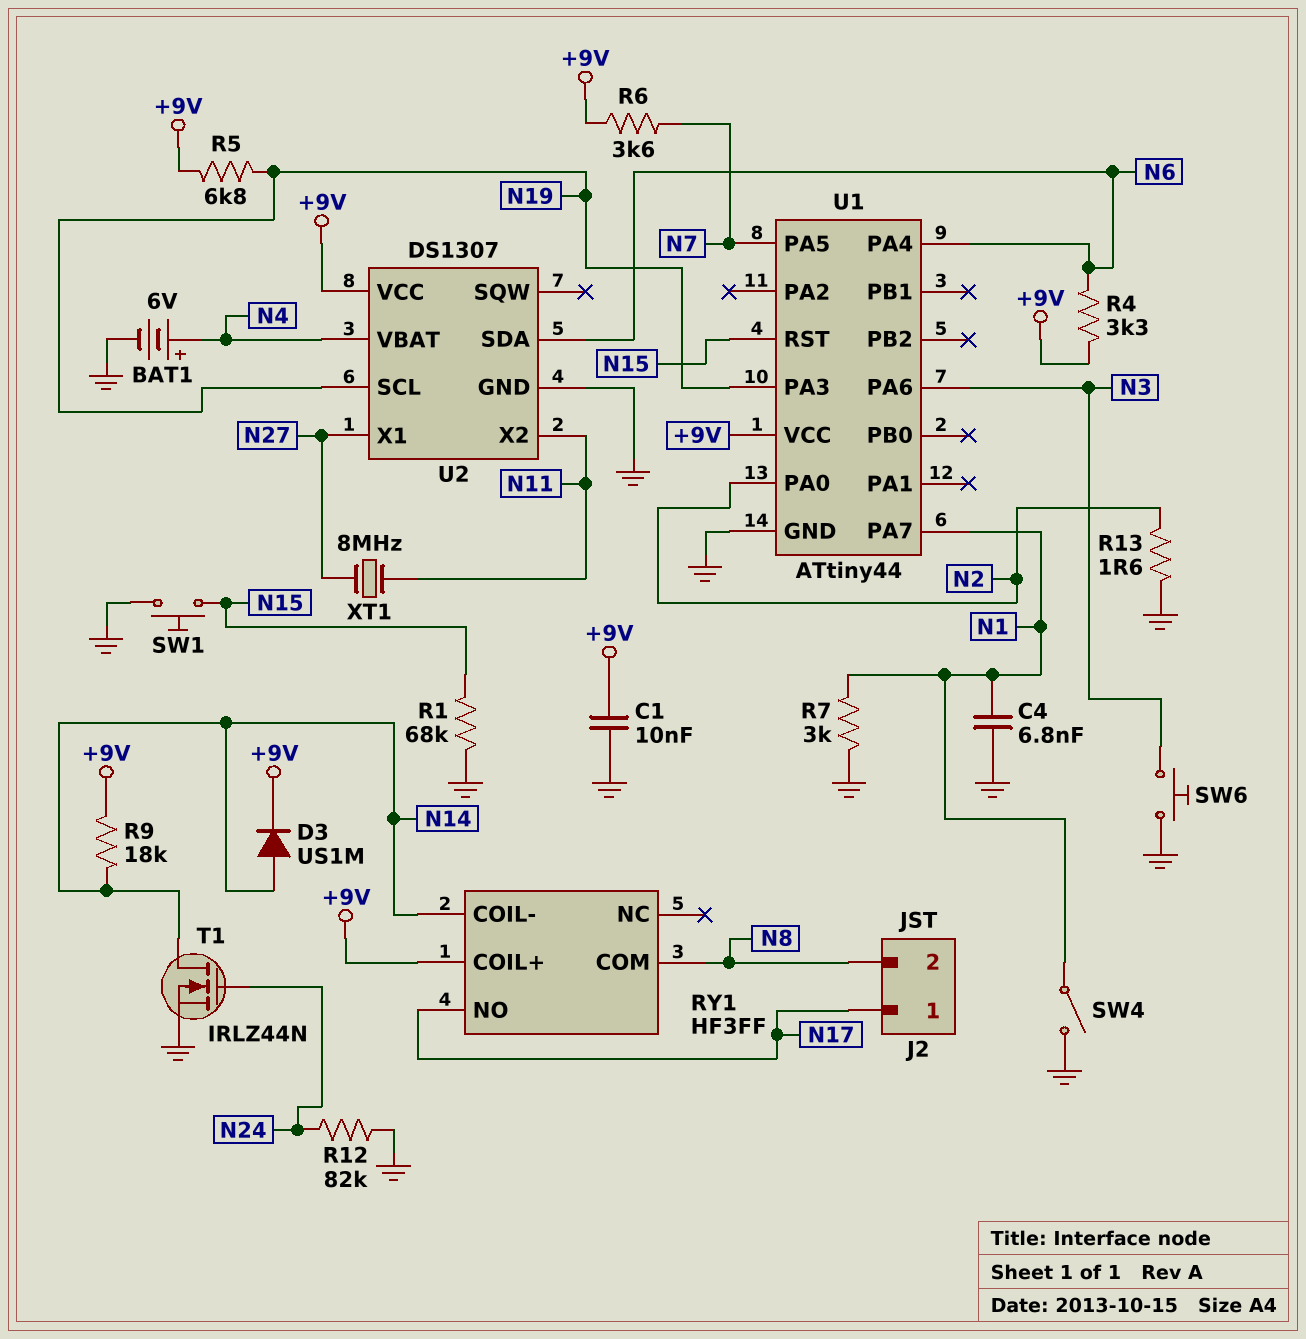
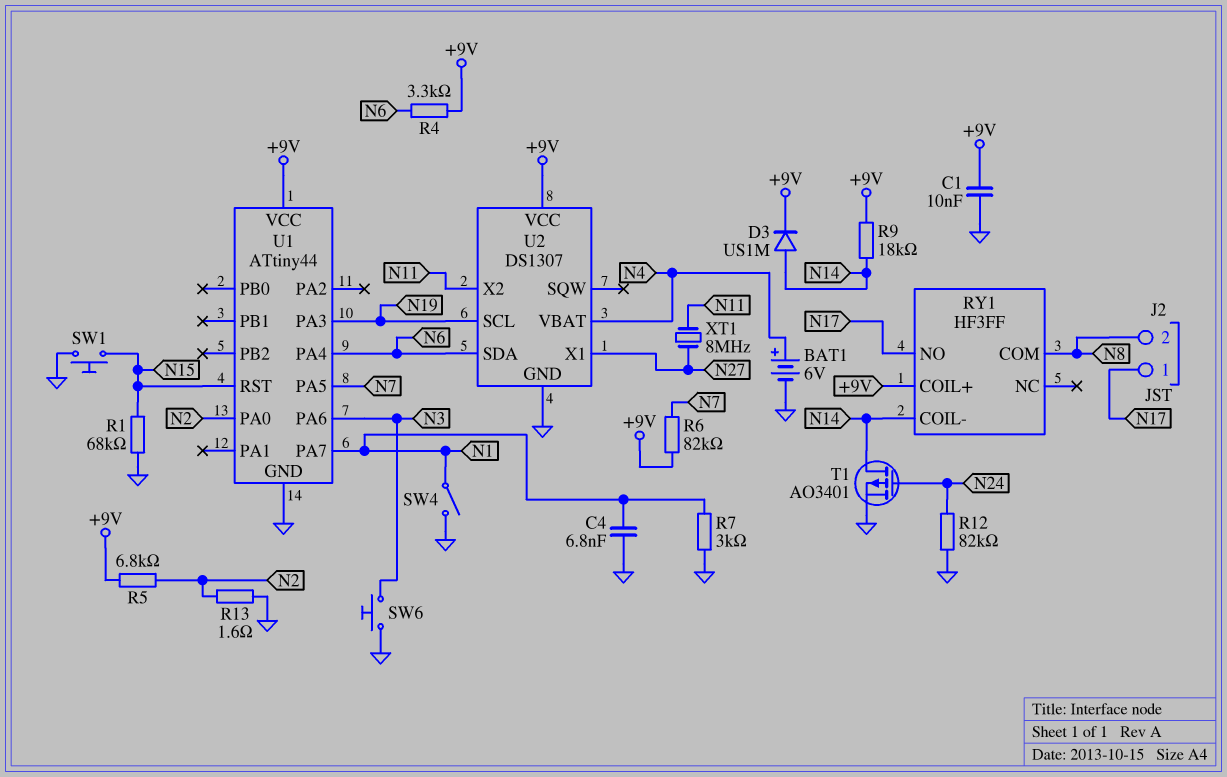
R5: 6.8k (+9V, N19) -> 6.8k (+9V, N2)
R6: 3.6k (+9V, N7) -> 82k (+9V, N7)
T1: NMOS IRLZ44N (G N24, D N14, S GND) -> PMOS AO3401 (G N24, D N14, S GND)

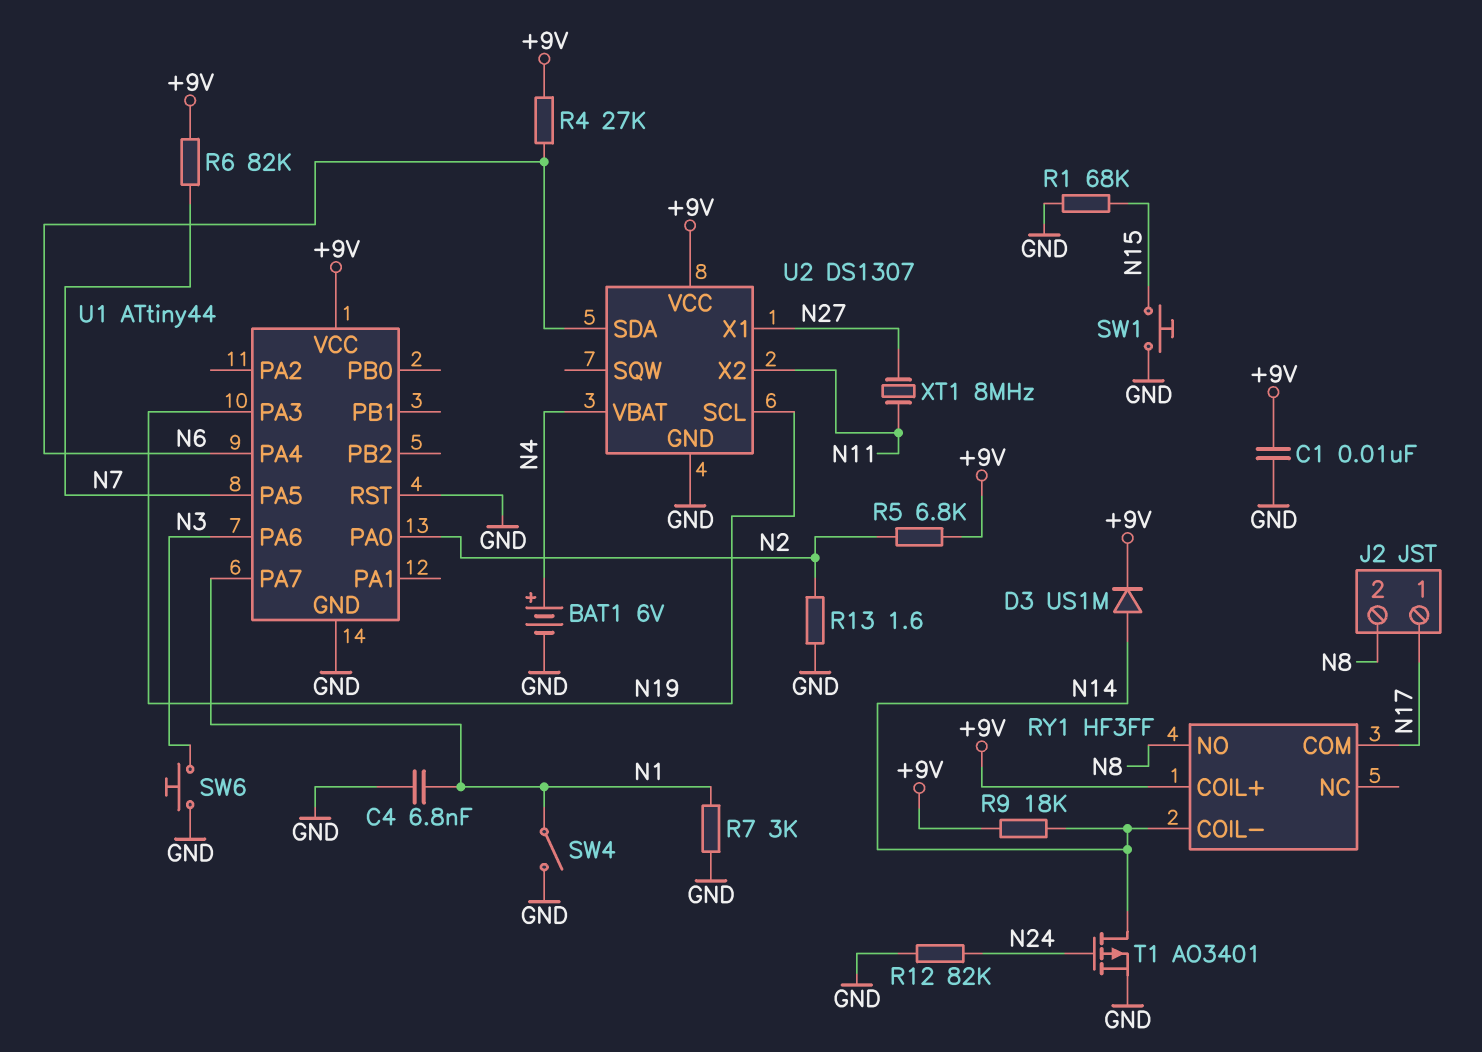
R4: 3.3k (+9V, N6) -> 27k (+9V, N6)
RY1 pin COM: N8 -> N17
RY1 pin NO: N17 -> N8
U1 pin RST: N15 -> GND

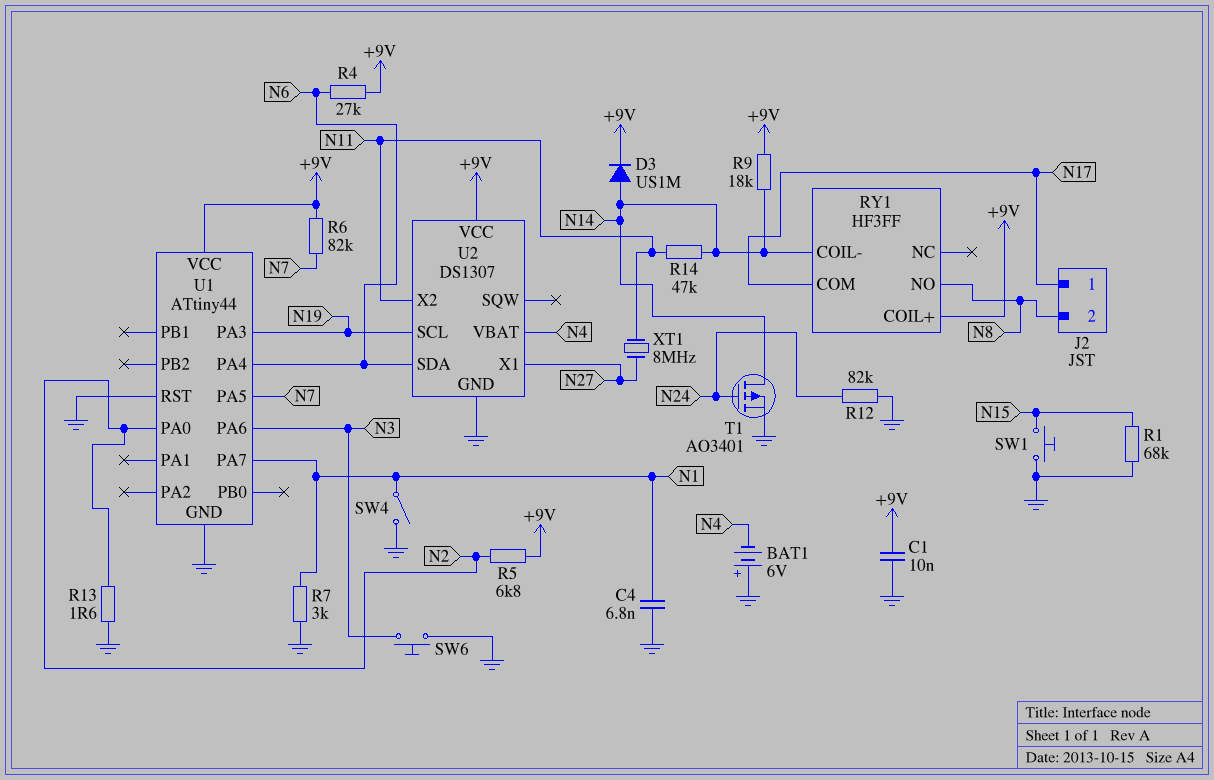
BAT1: 6V (plus N4, minus GND) -> 6V (plus GND, minus N4)
R14: none -> 47k (N11, N14)

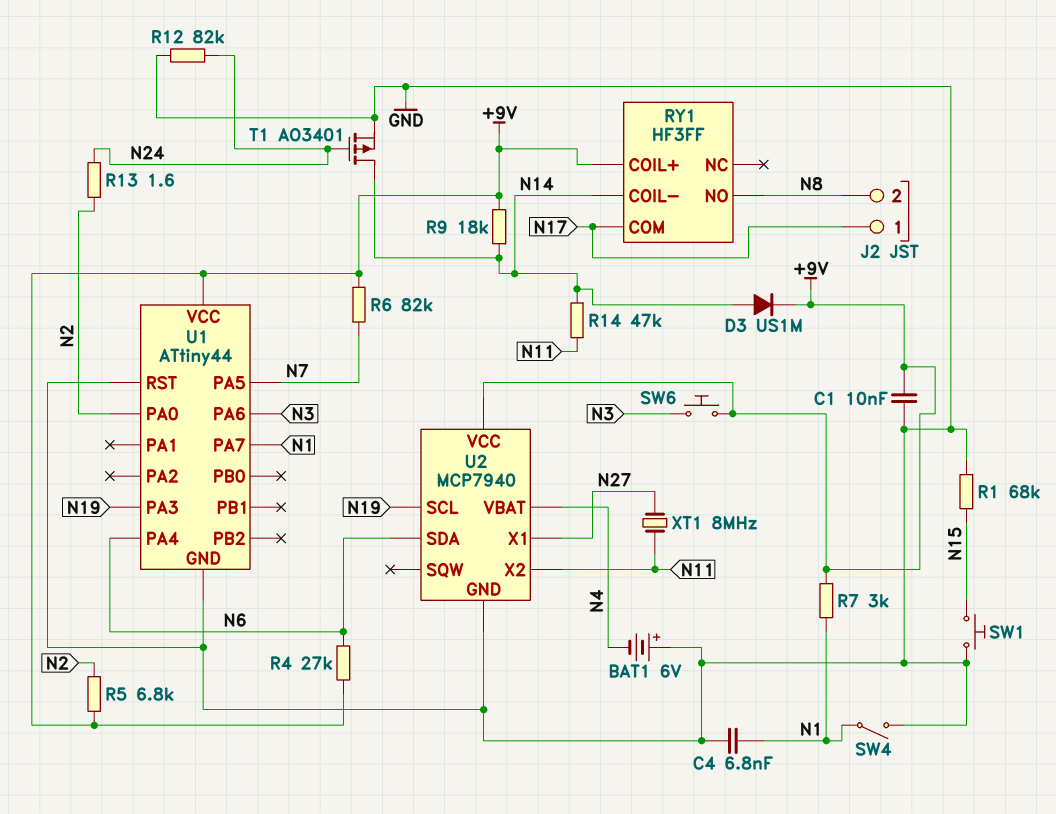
R7: 3k (GND, N1) -> 3k (+9V, N1)
R13: 1.6 (GND, N2) -> 1.6 (N2, N24)
SW6: button (GND, N3) -> button (+9V, N3)
U2: DS1307 -> MCP7940

